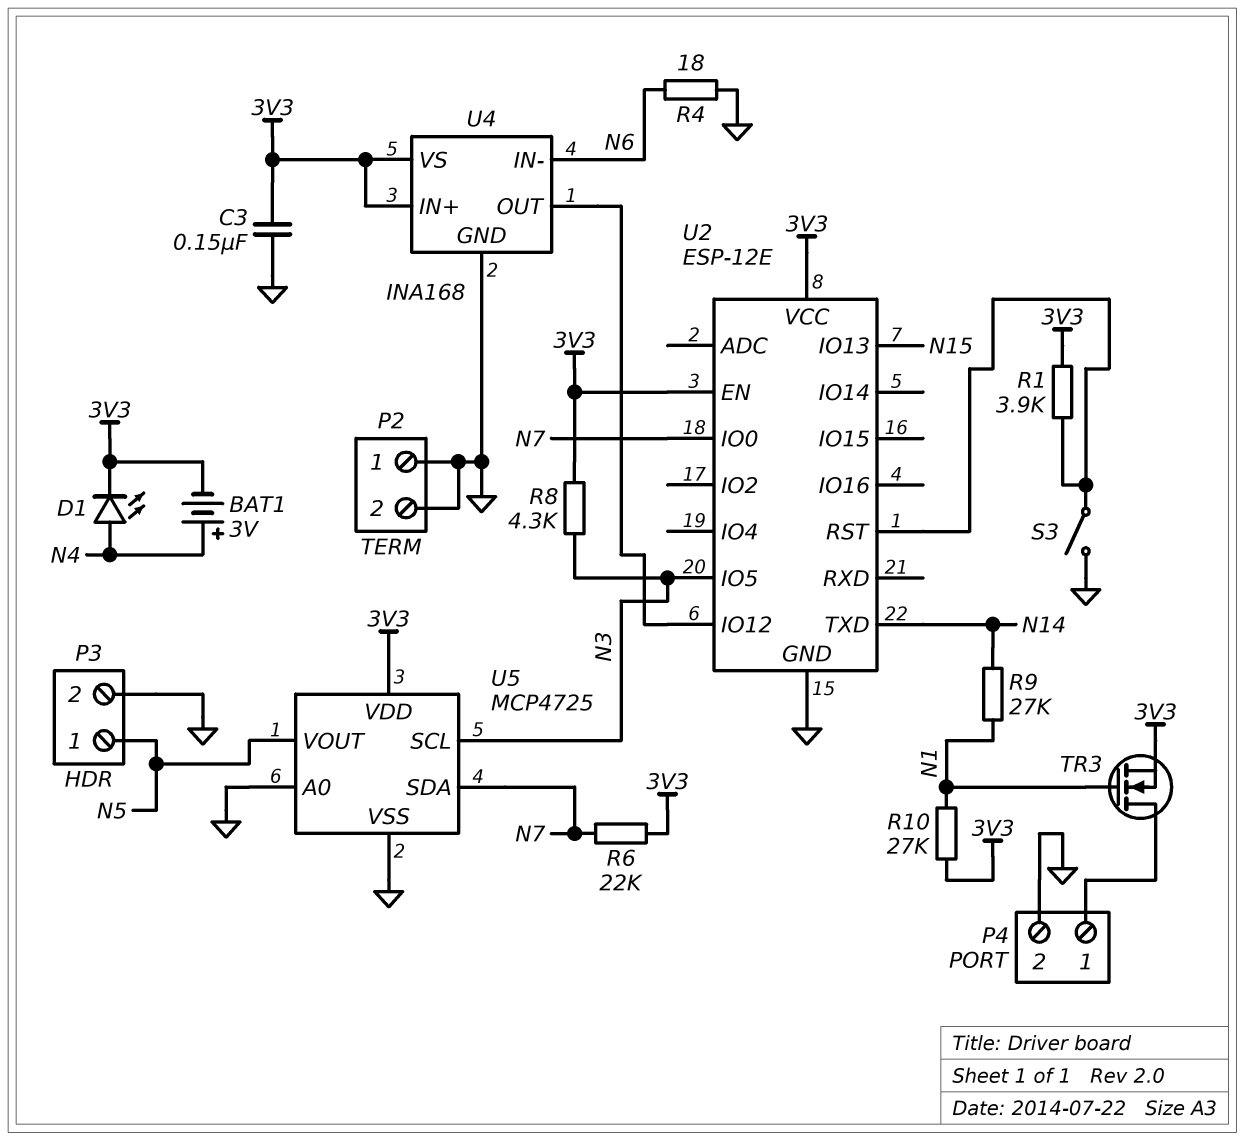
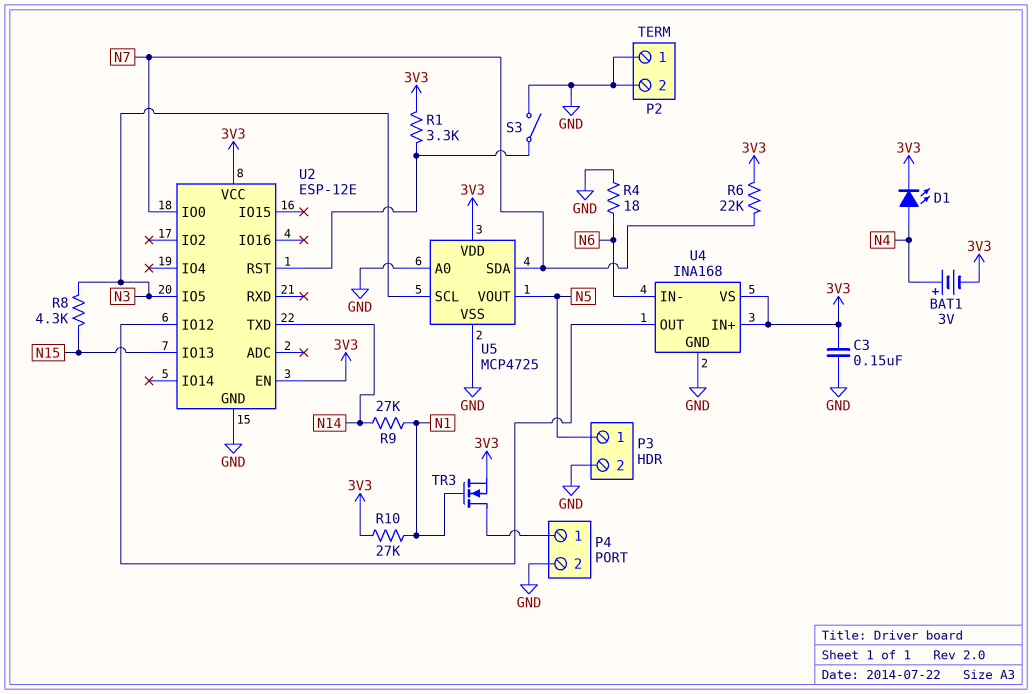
R1: 3.9k (3V3, U2/RST) -> 3.3k (3V3, U2/RST)
R8: 4.3k (3V3, N3) -> 4.3k (N3, N15)

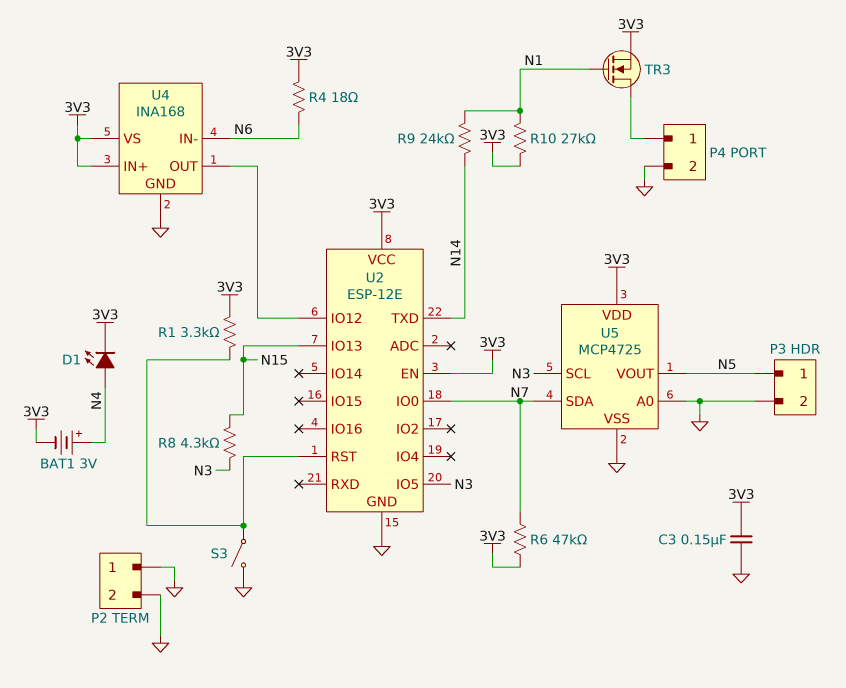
R4: 18 (GND, N6) -> 18 (3V3, N6)
R6: 22k (3V3, N7) -> 47k (3V3, N7)
R9: 27k (N1, N14) -> 24k (N1, N14)

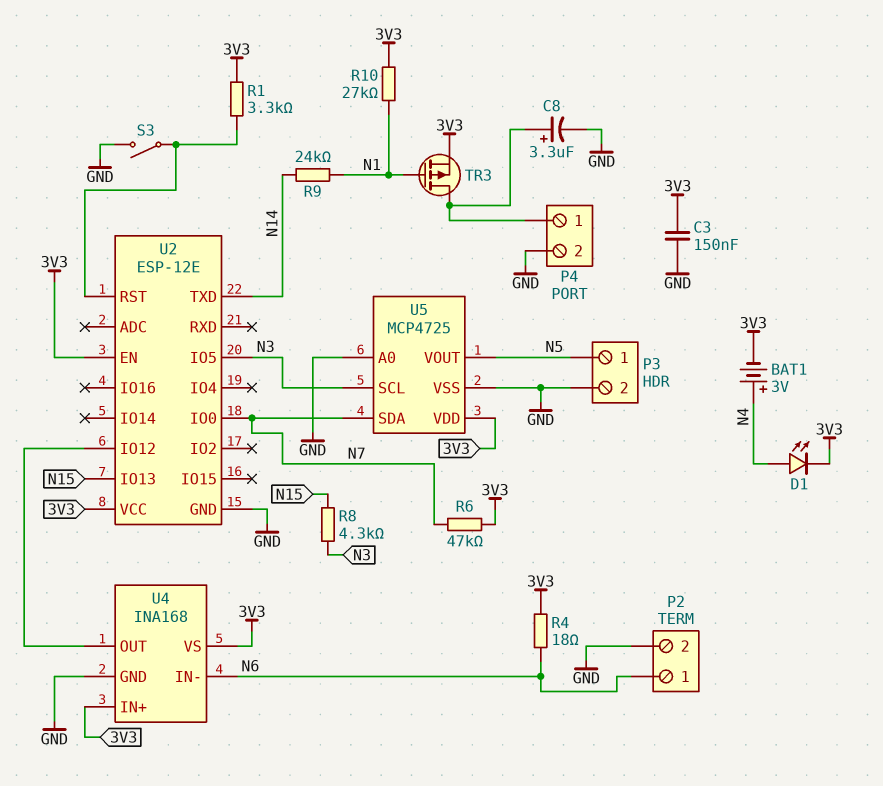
C8: none -> 3.3uF (plus P4/1, minus GND)
P2 pin 1: GND -> N6
TR3: NMOS (G N1, D P4/1, S 3V3) -> PMOS (G N1, D P4/1, S 3V3)

